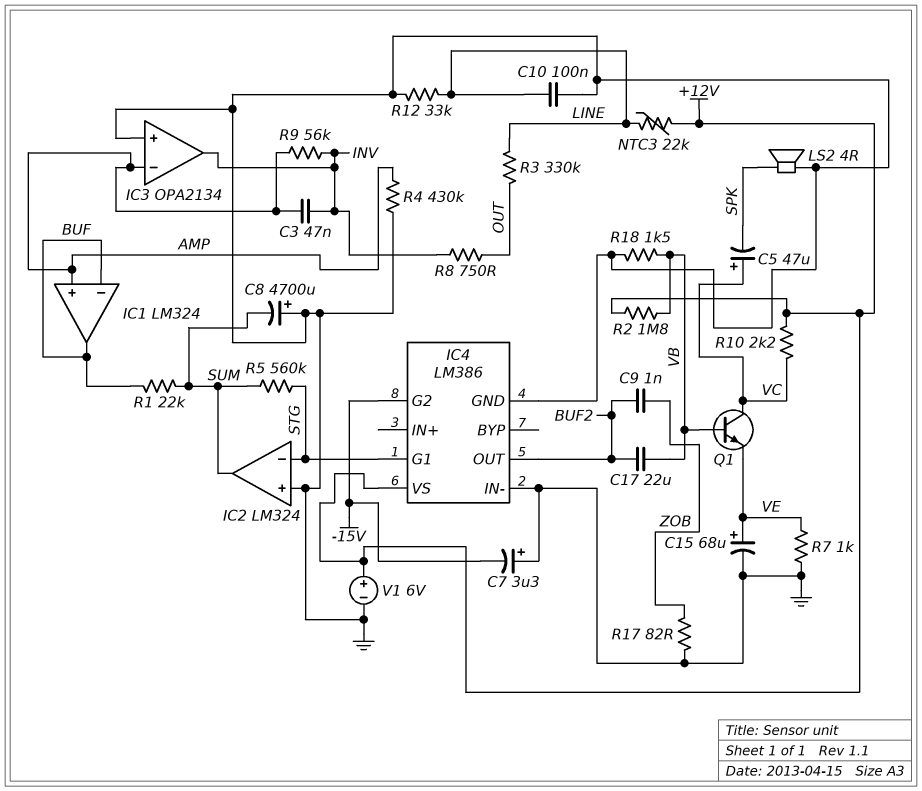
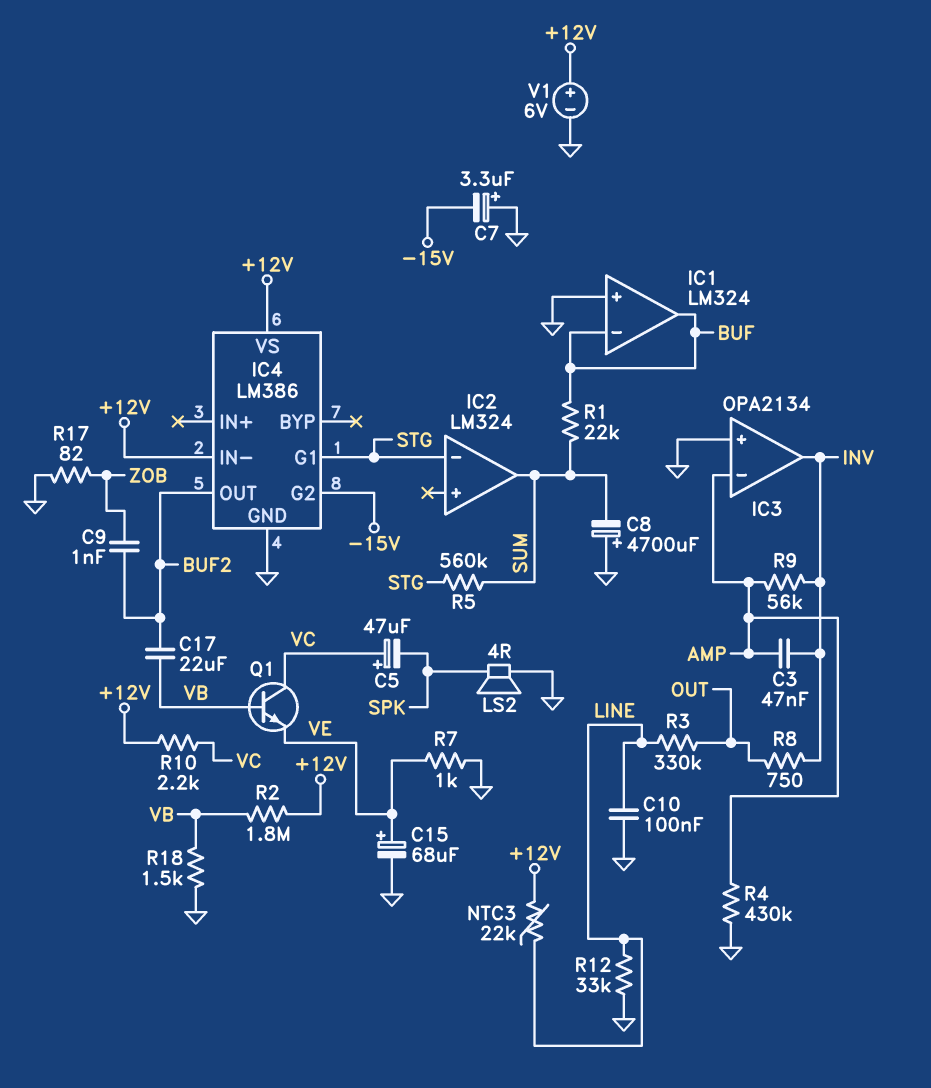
IC1 pin in+: AMP -> GND
IC2 pin in+: GND -> none
IC4 pin IN-: GND -> +12V

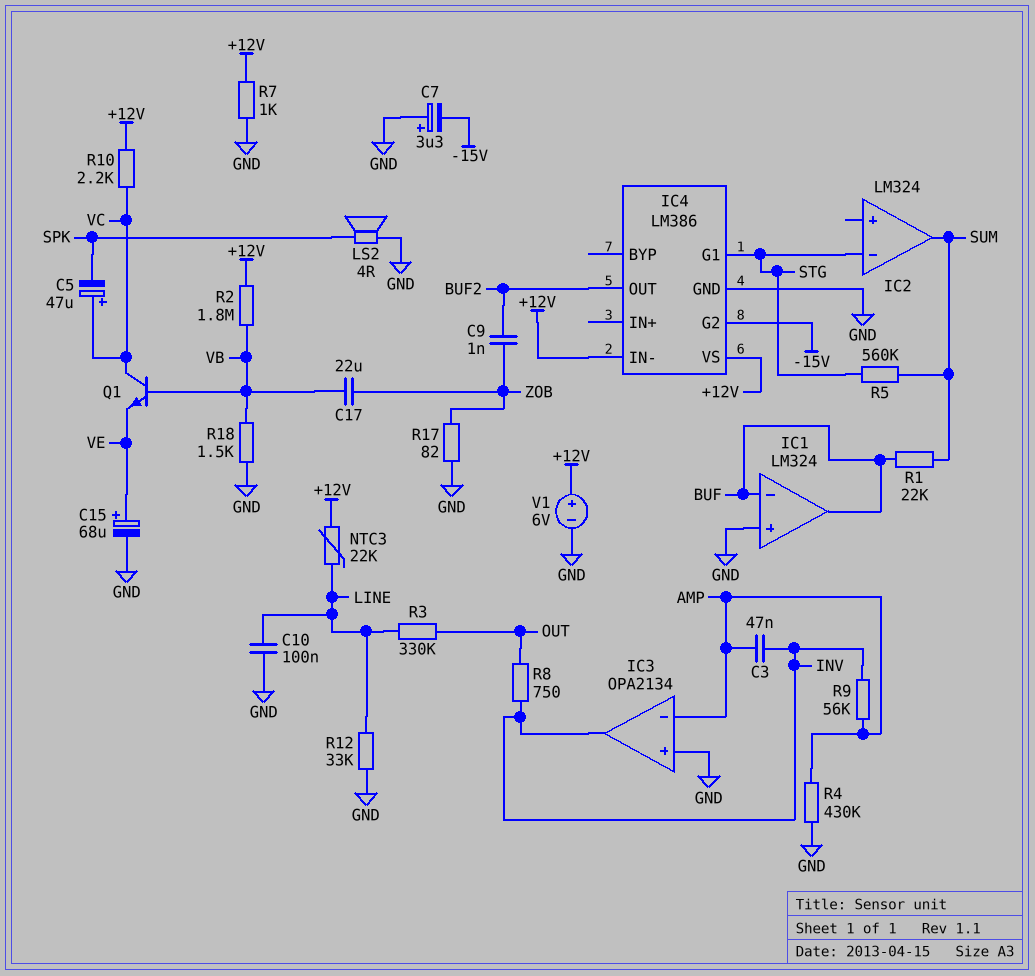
C8: 4700uF (plus GND, minus SUM) -> none
C17: 22uF (BUF2, VB) -> 22uF (VB, ZOB)
R7: 1k (GND, VE) -> 1k (+12V, GND)

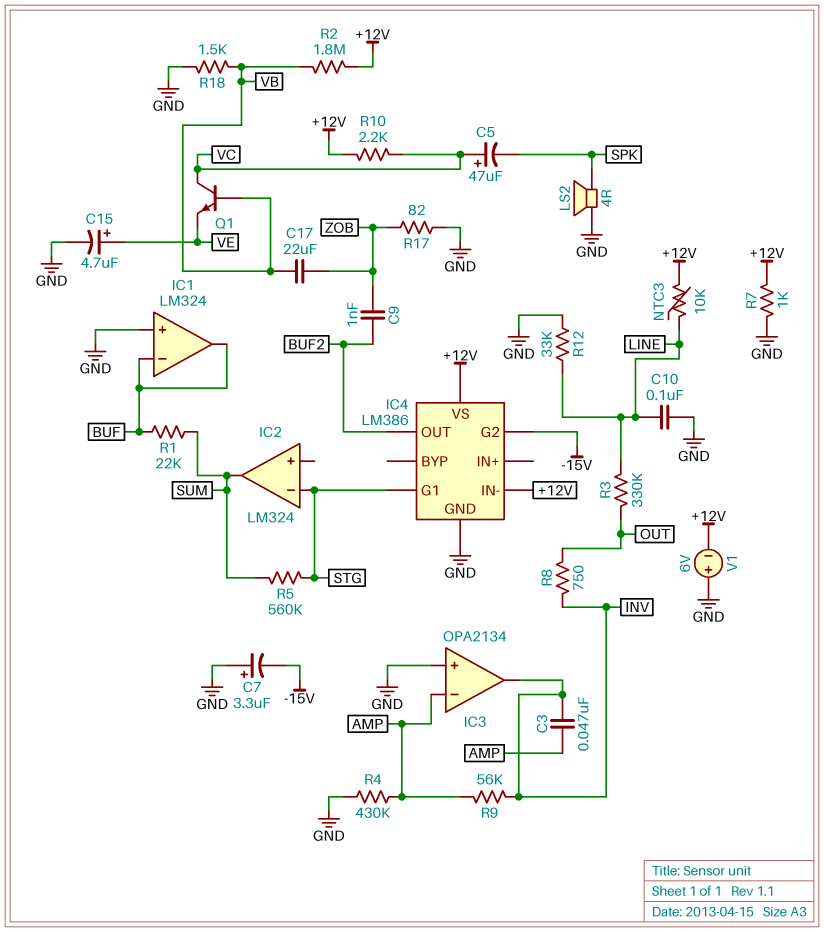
C15: 68uF (plus VE, minus GND) -> 4.7uF (plus VE, minus GND)
NTC3: 22k (+12V, LINE) -> 10k (+12V, LINE)
V1: 6V (plus +12V, minus GND) -> 6V (plus GND, minus +12V)

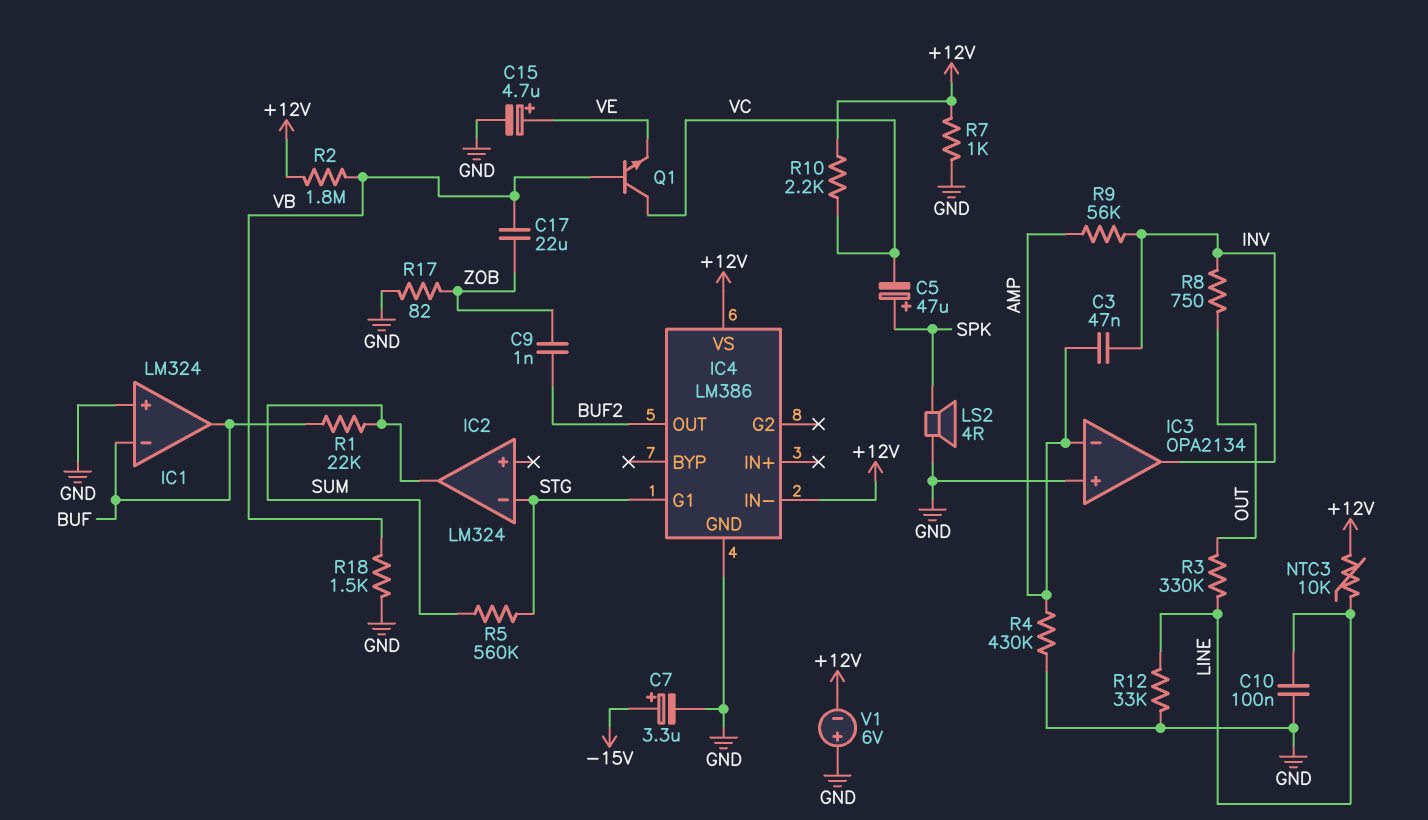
C5: 47uF (plus VC, minus SPK) -> 47uF (plus SPK, minus VC)
C7: 3.3uF (plus GND, minus -15V) -> 3.3uF (plus -15V, minus GND)
IC4 pin G2: -15V -> none

